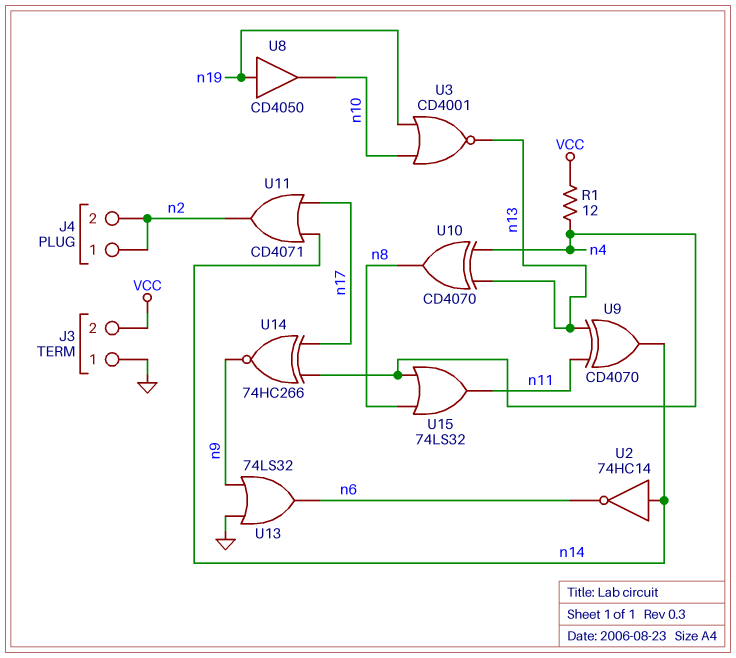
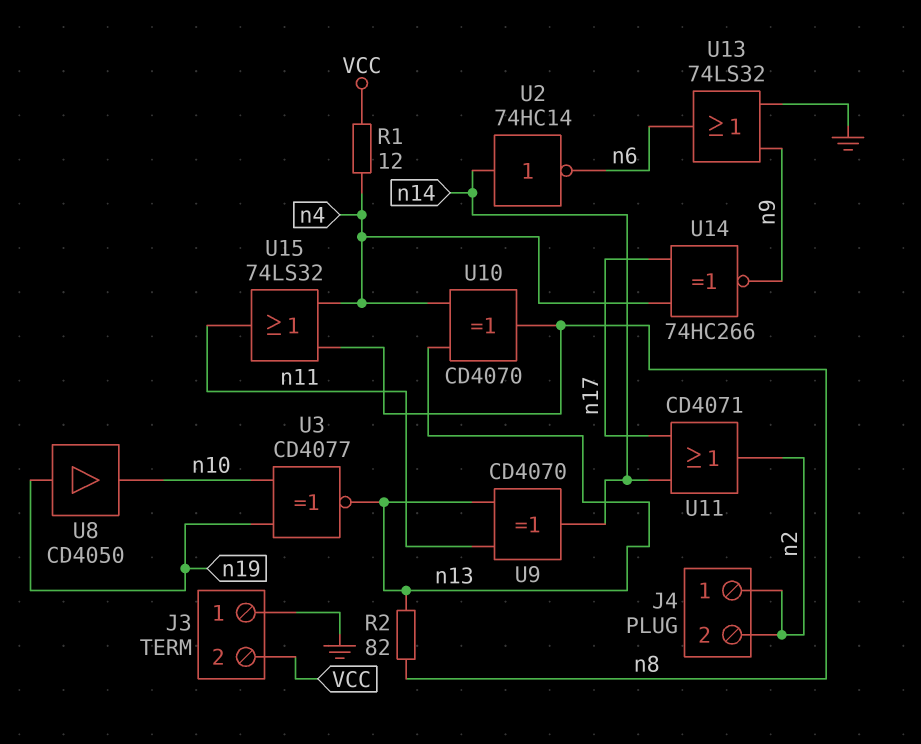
R2: none -> 82 (n8, n13)
U3: NOR CD4001 (in n10, in n19, out n13) -> XNOR CD4077 (in n10, in n19, out n13)

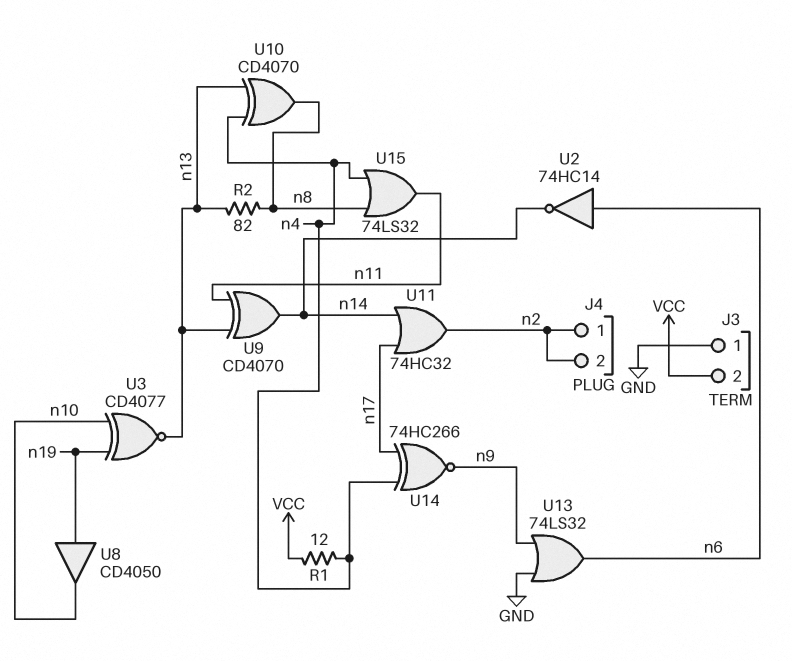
U2: NOT 74HC14 (in n14, out n6) -> NOT 74HC14 (in n6, out n14)
U11: OR CD4071 (in n14, in n17, out n2) -> OR 74HC32 (in n14, in n17, out n2)

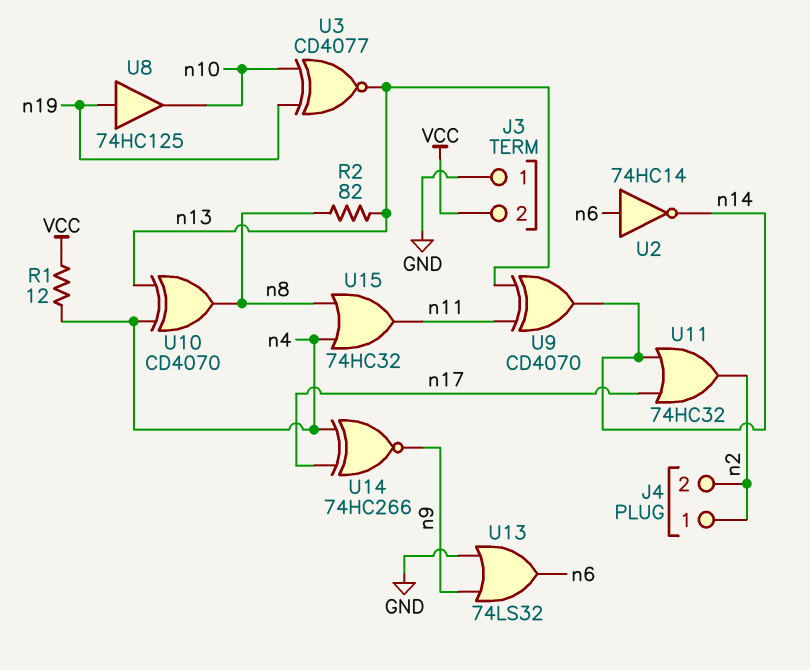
U8: buffer CD4050 (in n19, out n10) -> buffer 74HC125 (in n19, out n10)
U15: OR 74LS32 (in n4, in n8, out n11) -> OR 74HC32 (in n4, in n8, out n11)

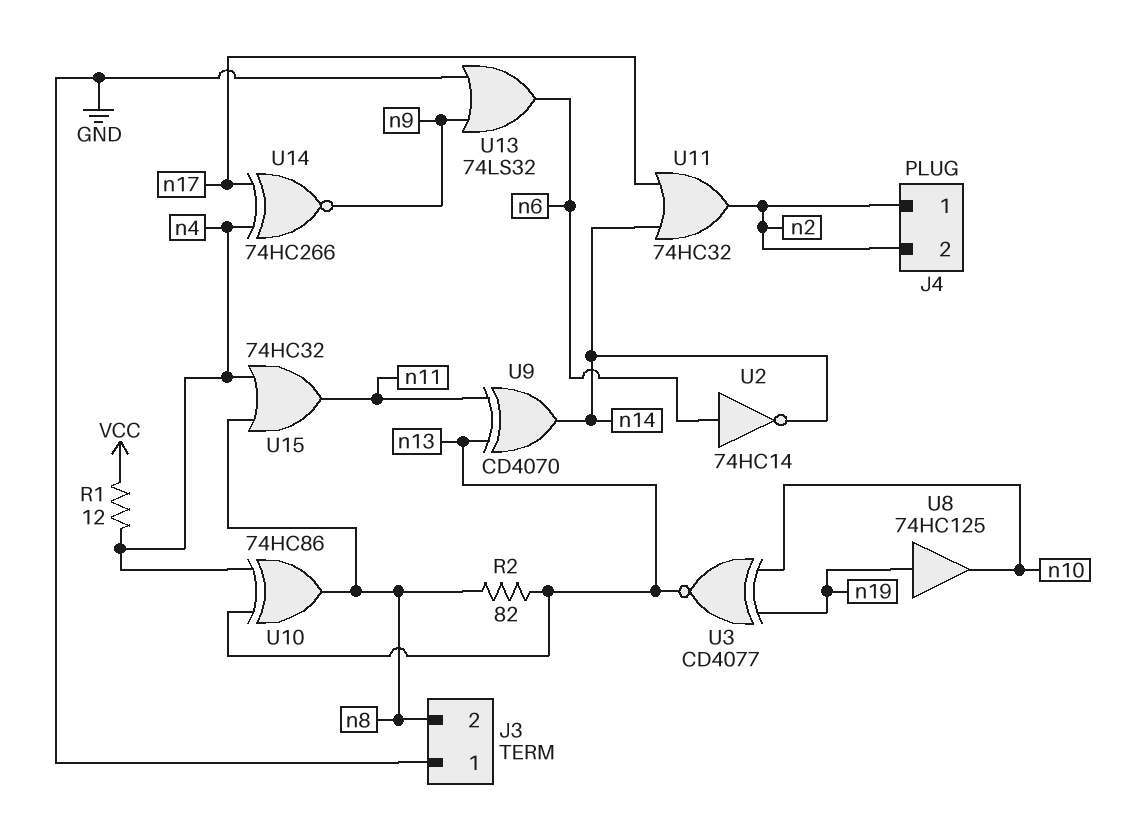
J3 pin 2: VCC -> n8
U10: XOR CD4070 (in n4, in n13, out n8) -> XOR 74HC86 (in n4, in n13, out n8)

